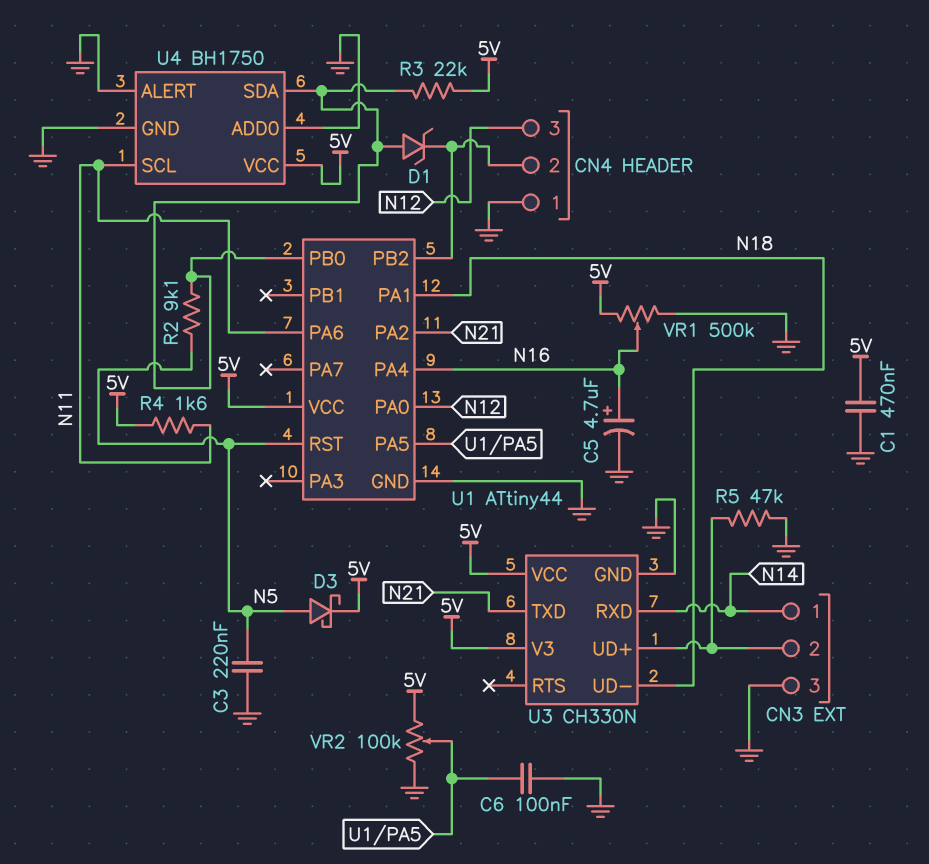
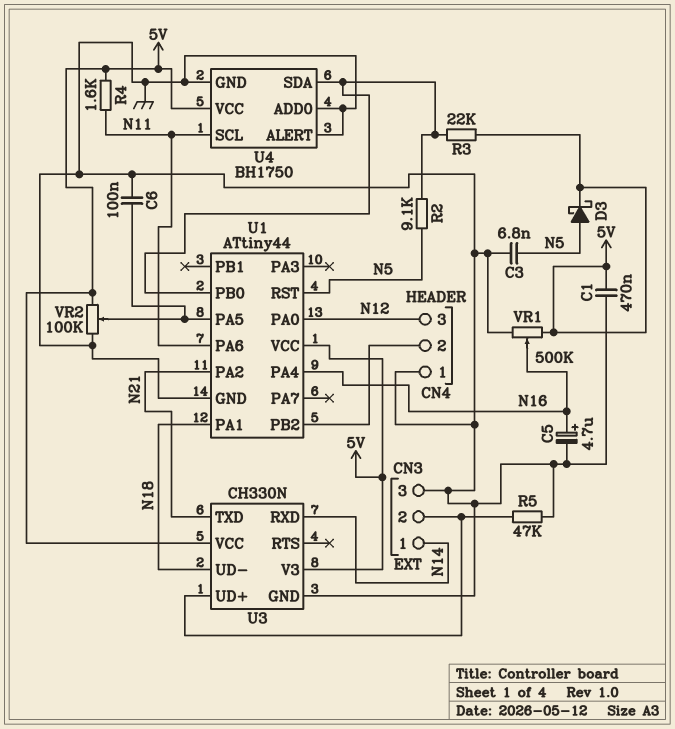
C3: 220nF (GND, N5) -> 6.8nF (GND, N5)
D1: zener (A U1/PB0, K CN4/2) -> none

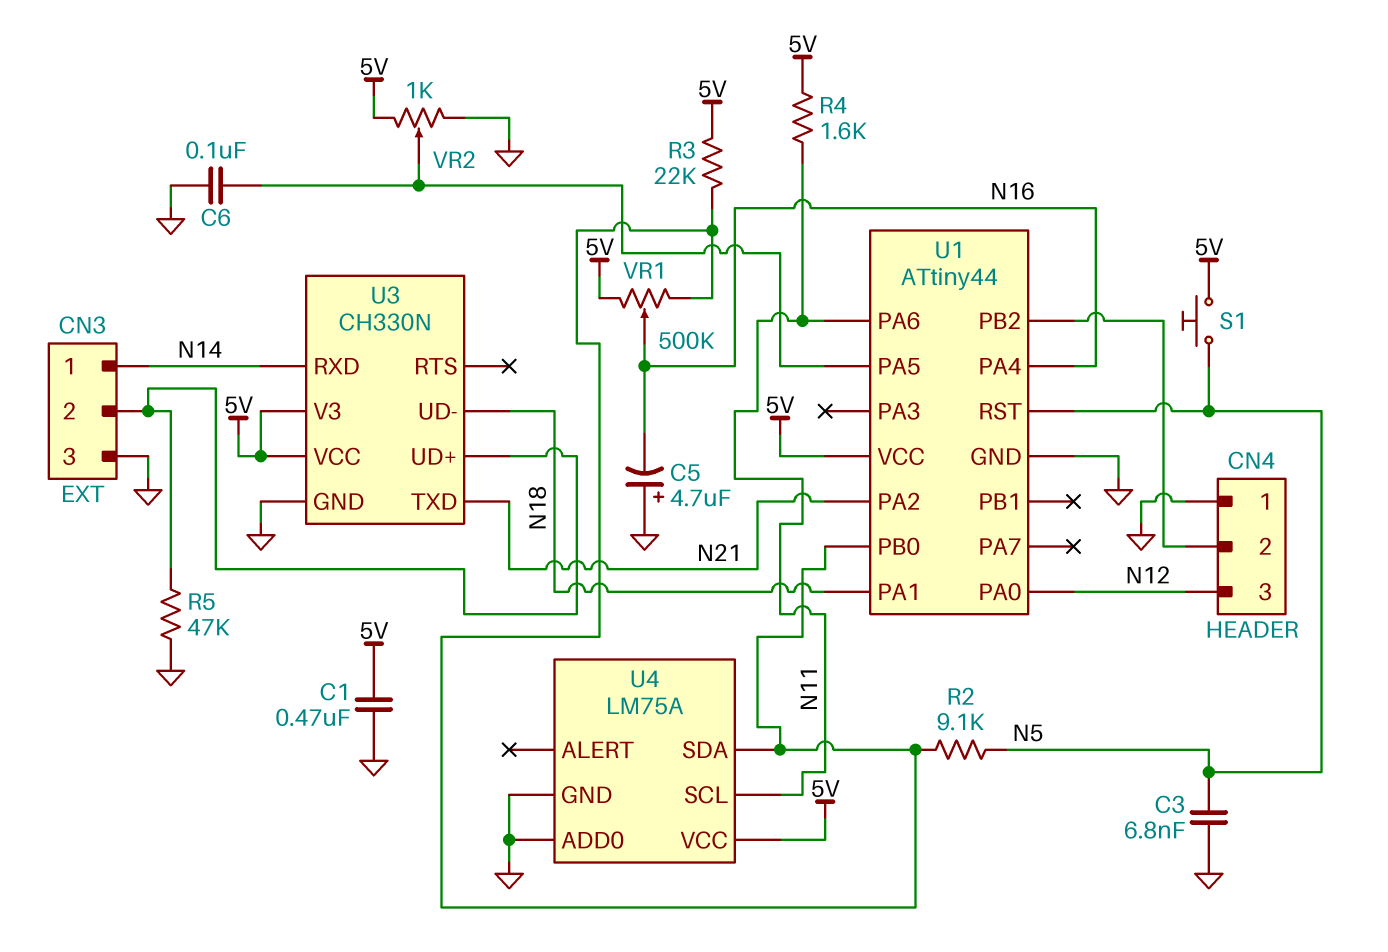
C5: 4.7uF (plus N16, minus GND) -> 4.7uF (plus GND, minus N16)
D3: schottky (A N5, K 5V) -> none
S1: none -> button (5V, N5)
U4: BH1750 -> LM75A
U4 pin ALERT: GND -> none
VR1: 500k (5V, GND, wiper N16) -> 500k (5V, U1/PB0, wiper N16)
VR2: 100k (5V, GND, wiper U1/PA5) -> 1k (5V, GND, wiper U1/PA5)

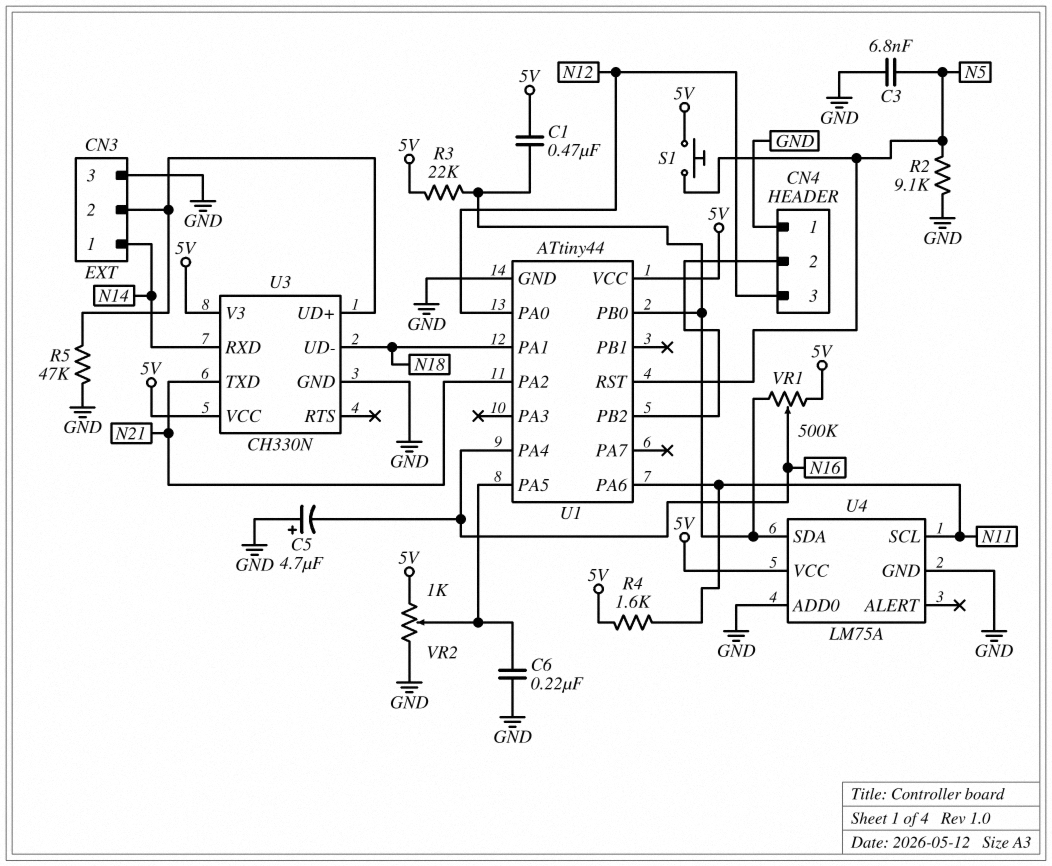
C1: 470nF (5V, GND) -> 470nF (5V, U1/PB0)
C6: 100nF (GND, U1/PA5) -> 220nF (GND, U1/PA5)
R2: 9.1k (N5, U1/PB0) -> 9.1k (GND, N5)

